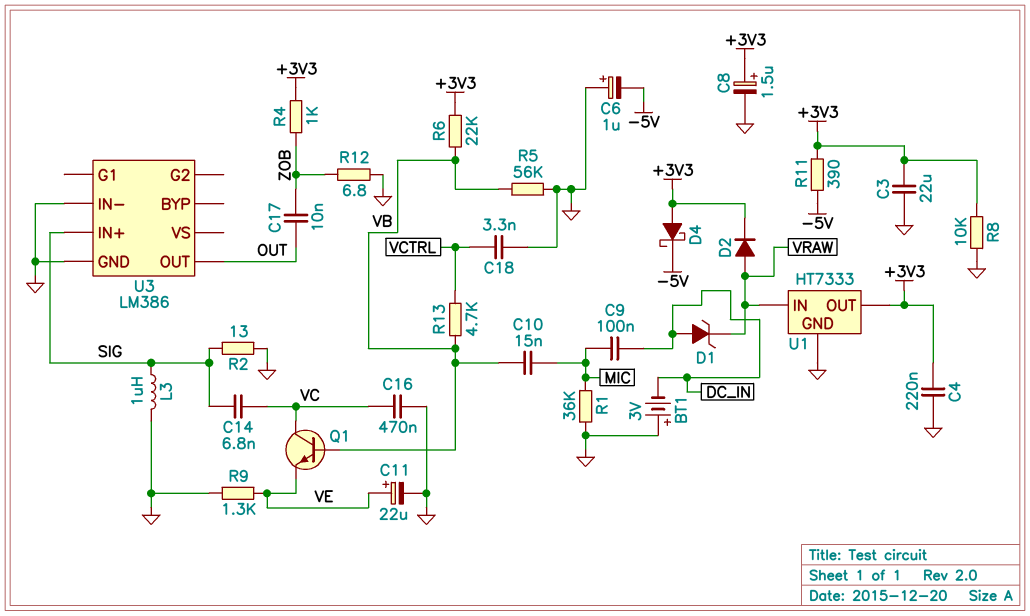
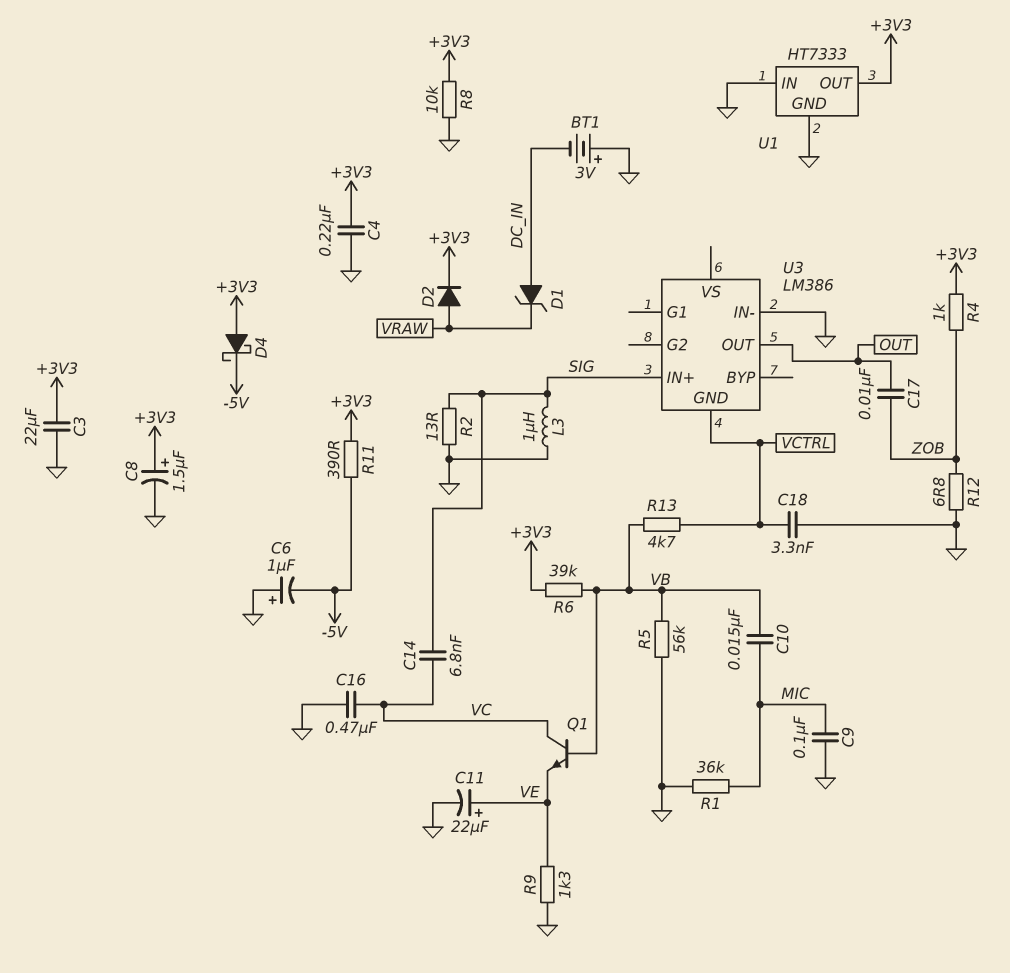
C9: 100nF (DC_IN, MIC) -> 100nF (GND, MIC)
R6: 22k (+3V3, VB) -> 39k (+3V3, VB)
U1 pin IN: VRAW -> GND
U3 pin GND: GND -> VCTRL

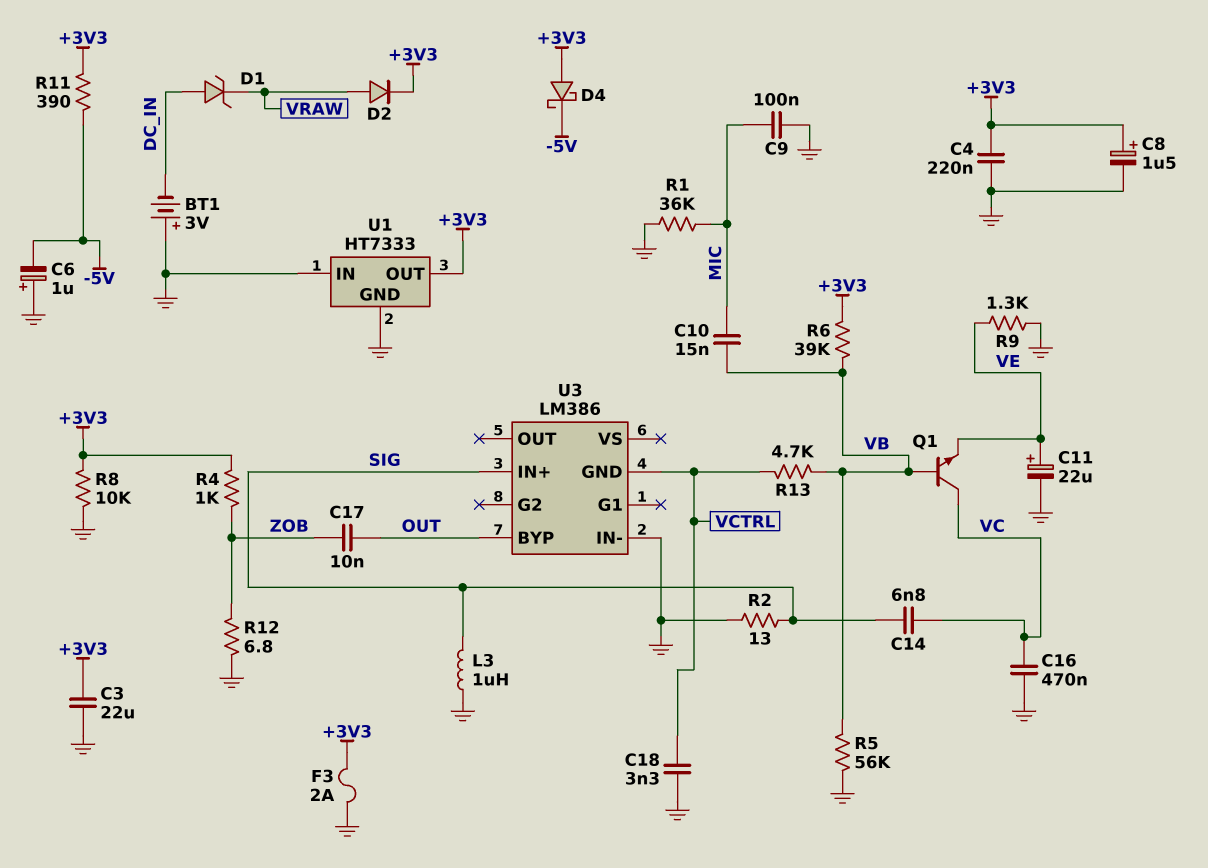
F3: none -> 2A (+3V3, GND)
U3 pin BYP: none -> OUT
U3 pin OUT: OUT -> none

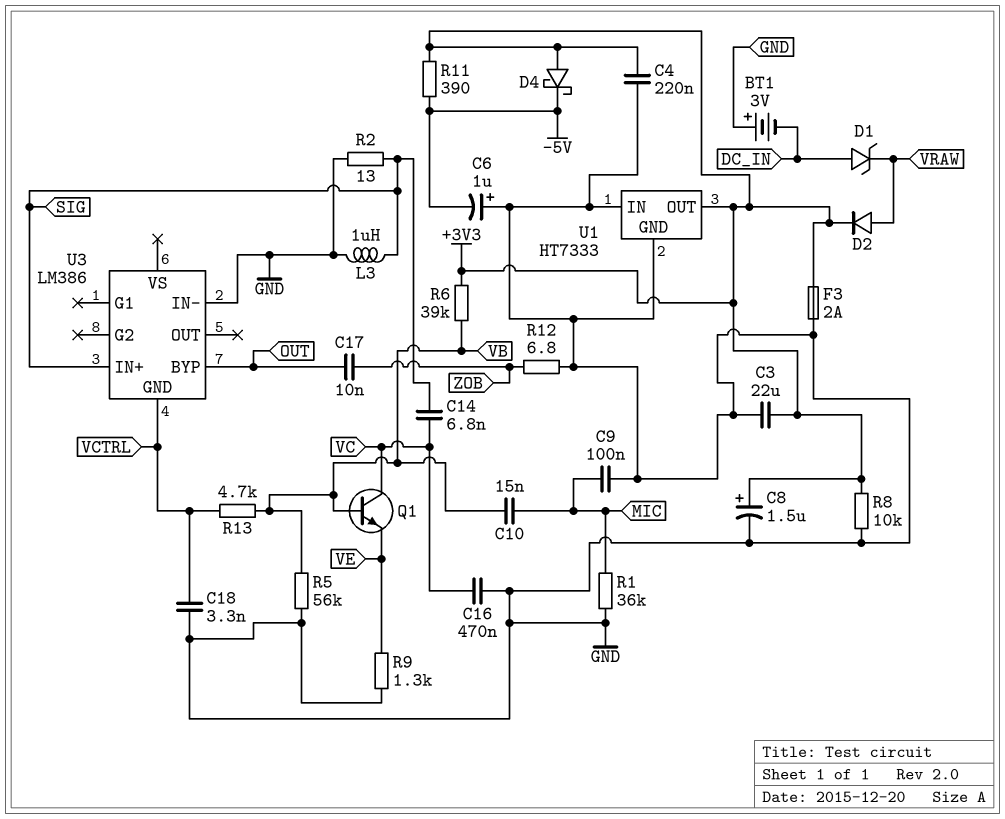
C11: 22uF (plus VE, minus GND) -> none
R4: 1k (+3V3, ZOB) -> none

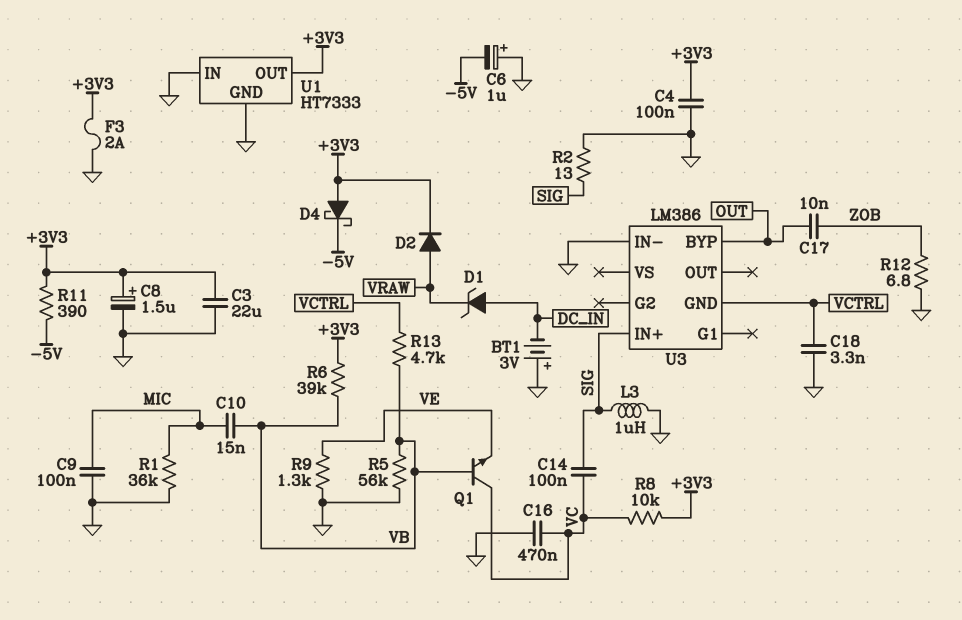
C4: 220nF (+3V3, GND) -> 100nF (+3V3, GND)
C14: 6.8nF (SIG, VC) -> 100nF (SIG, VC)
R8: 10k (+3V3, GND) -> 10k (+3V3, VC)

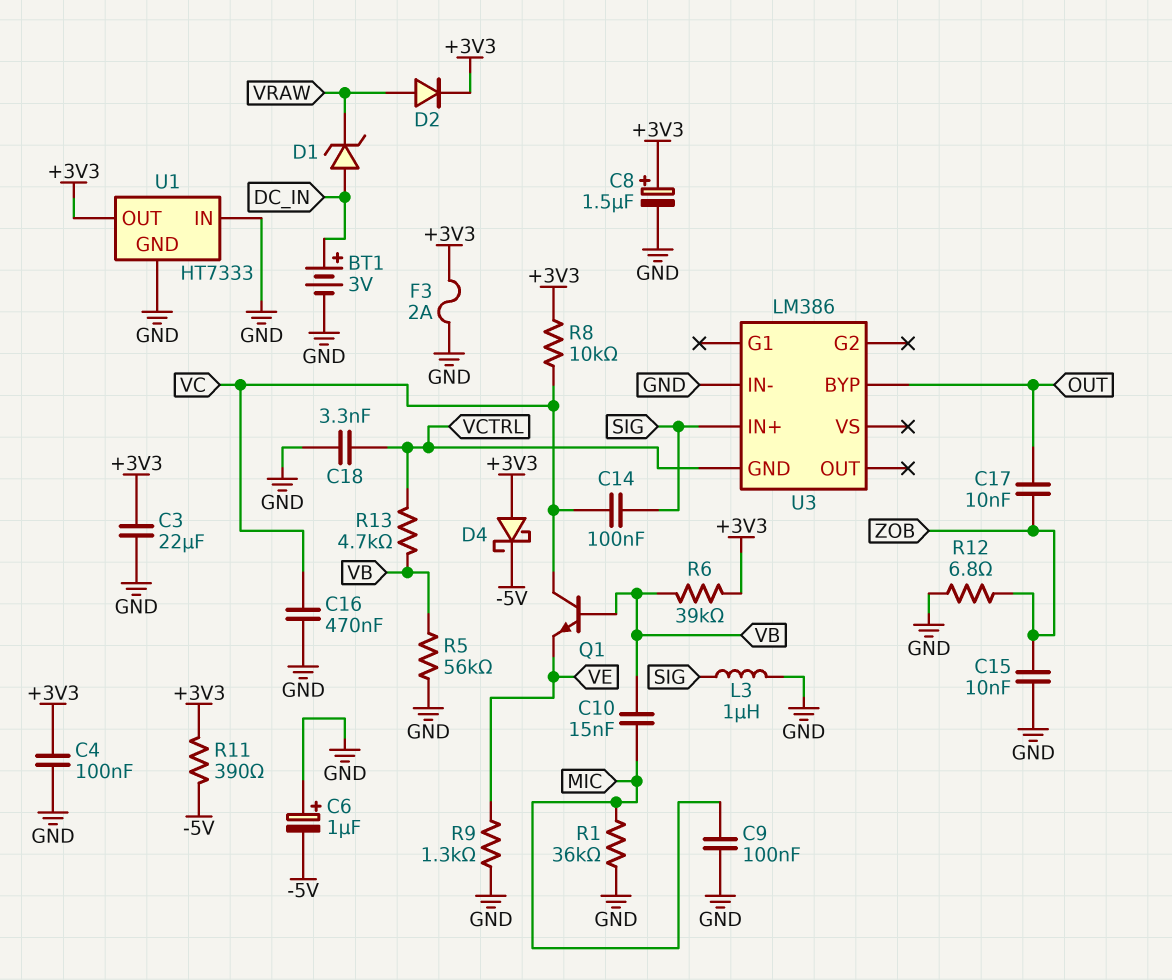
BT1: 3V (plus GND, minus DC_IN) -> 3V (plus DC_IN, minus GND)
C15: none -> 10nF (GND, ZOB)
R2: 13 (GND, SIG) -> none

